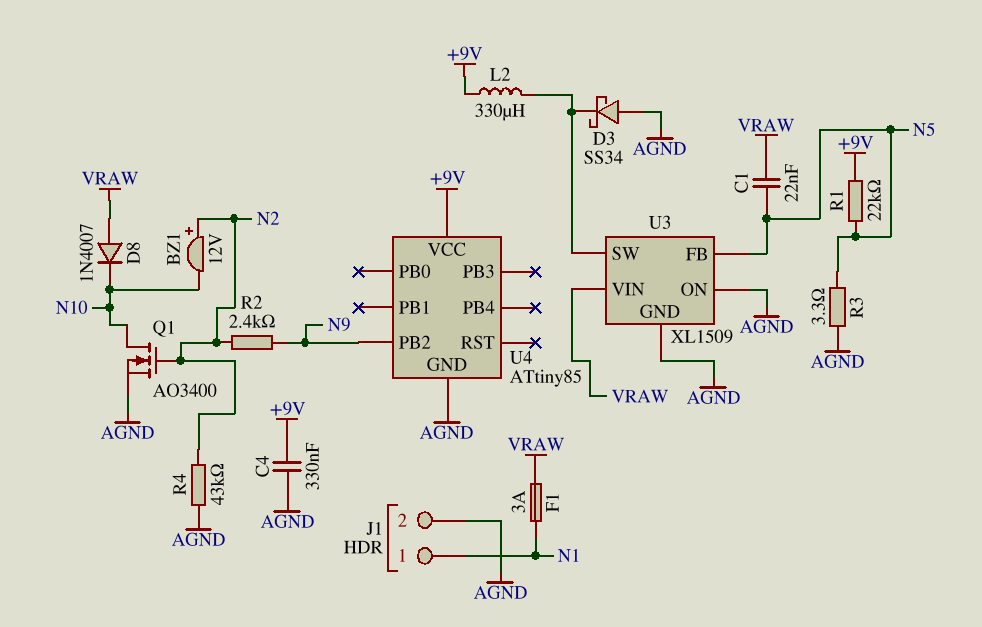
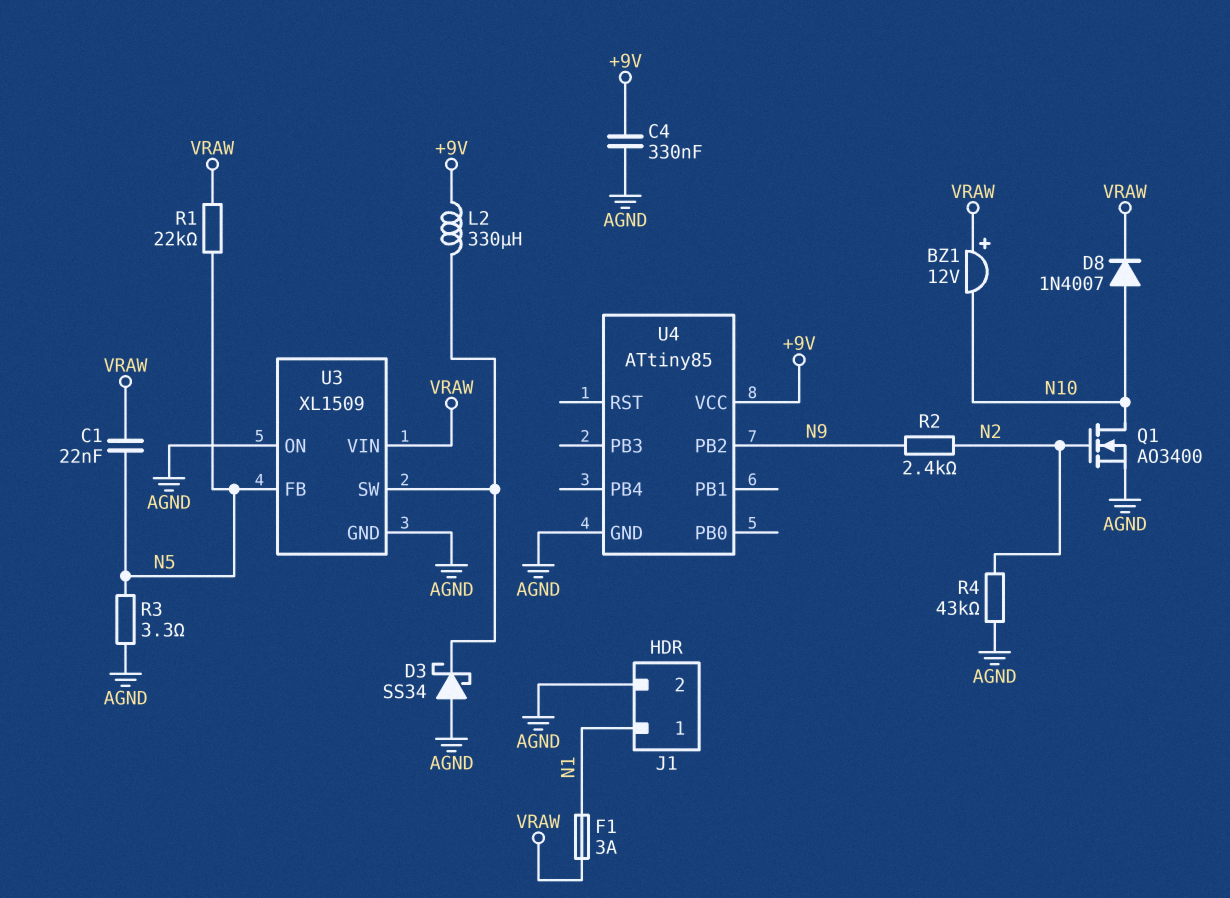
BZ1: buzzer 12V (plus N2, minus N10) -> buzzer 12V (plus VRAW, minus N10)
D8: diode 1N4007 (A VRAW, K N10) -> diode 1N4007 (A N10, K VRAW)
R1: 22k (+9V, N5) -> 22k (N5, VRAW)

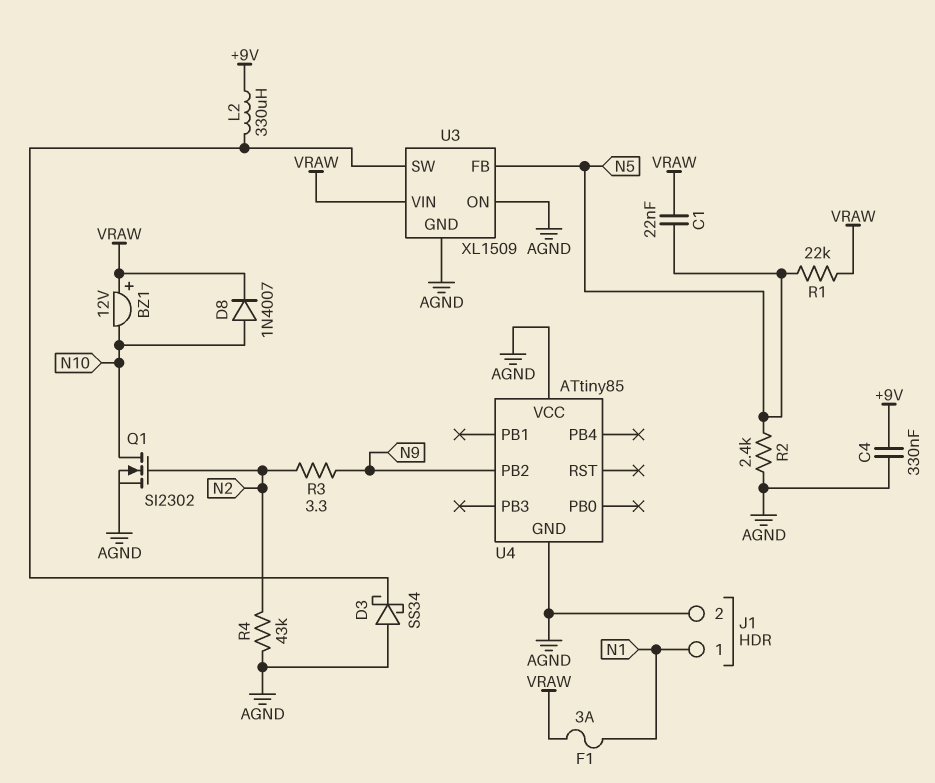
Q1: NMOS AO3400 (G N2, D N10, S AGND) -> NMOS SI2302 (G N2, D N10, S AGND)
R2: 2.4k (N2, N9) -> 2.4k (AGND, N5)
R3: 3.3 (AGND, N5) -> 3.3 (N2, N9)
U4 pin VCC: +9V -> AGND

